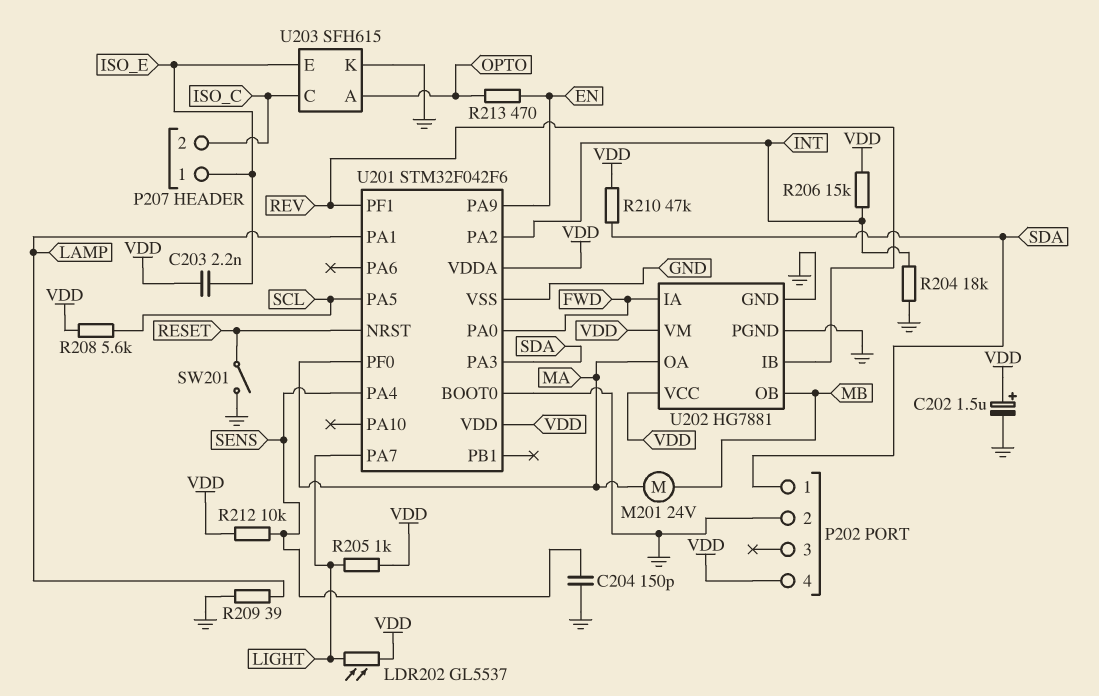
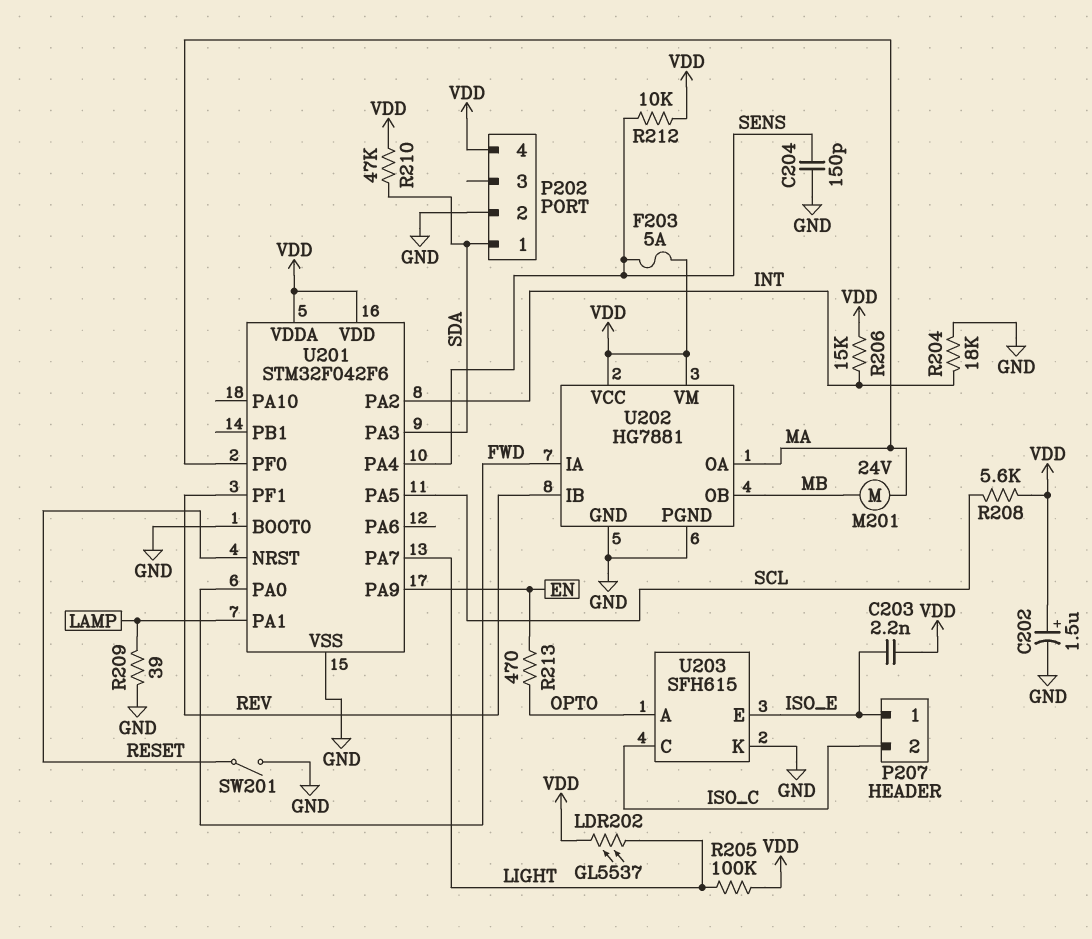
F203: none -> 5A (SENS, VDD)
R205: 1k (LIGHT, VDD) -> 100k (LIGHT, VDD)

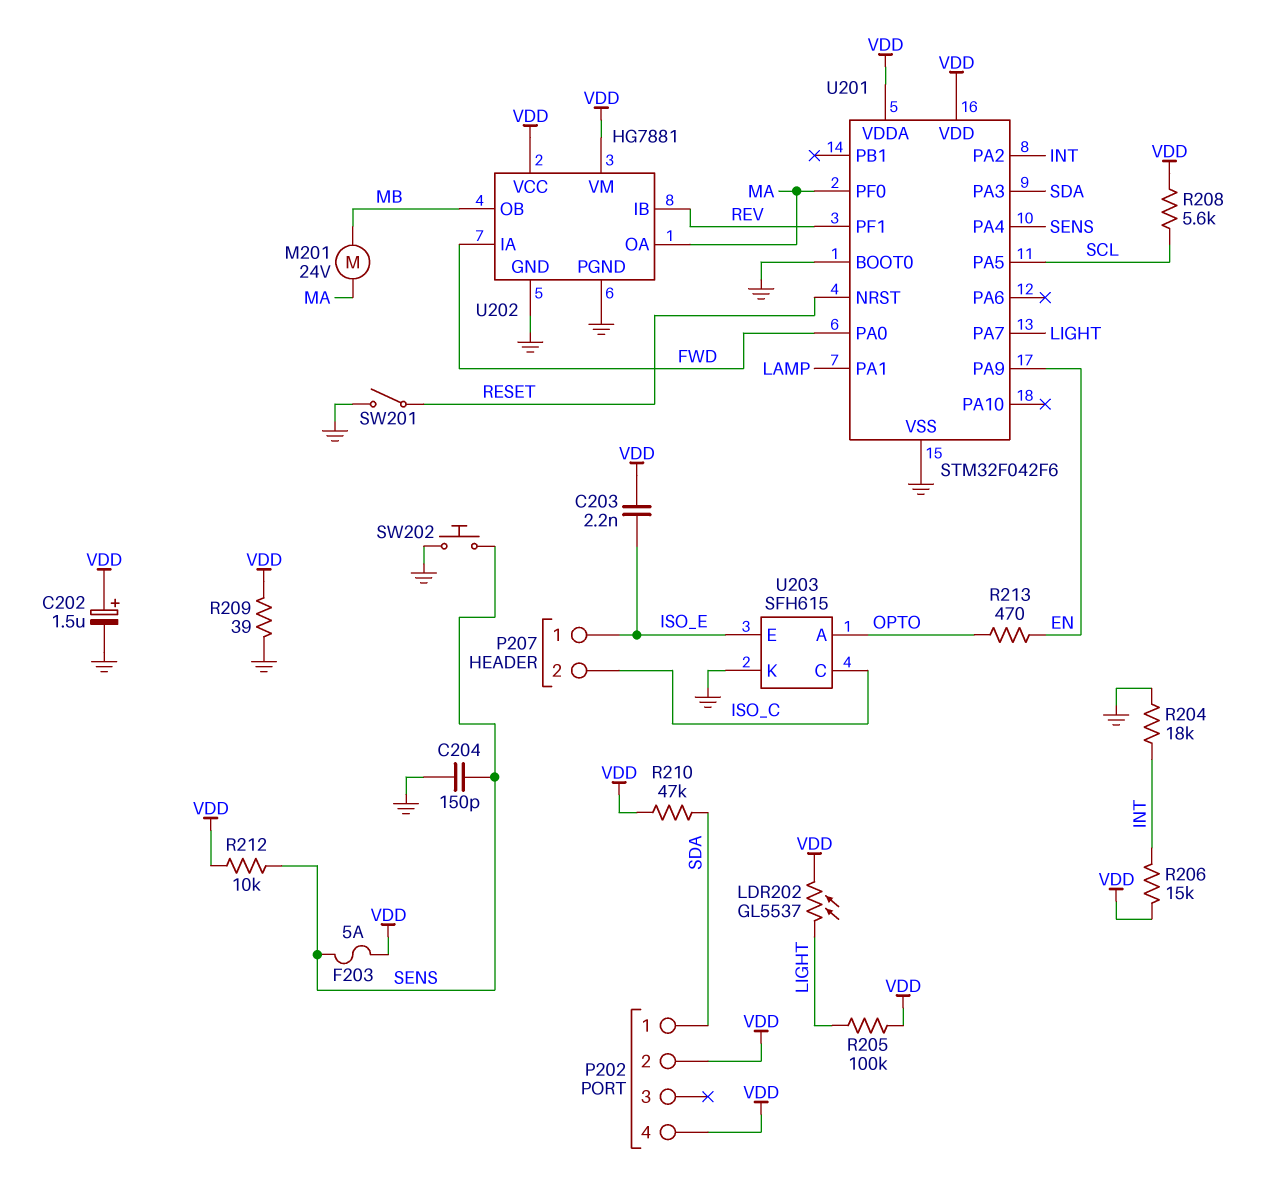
P202 pin 2: GND -> VDD
R209: 39 (GND, LAMP) -> 39 (GND, VDD)
SW202: none -> button (GND, SENS)

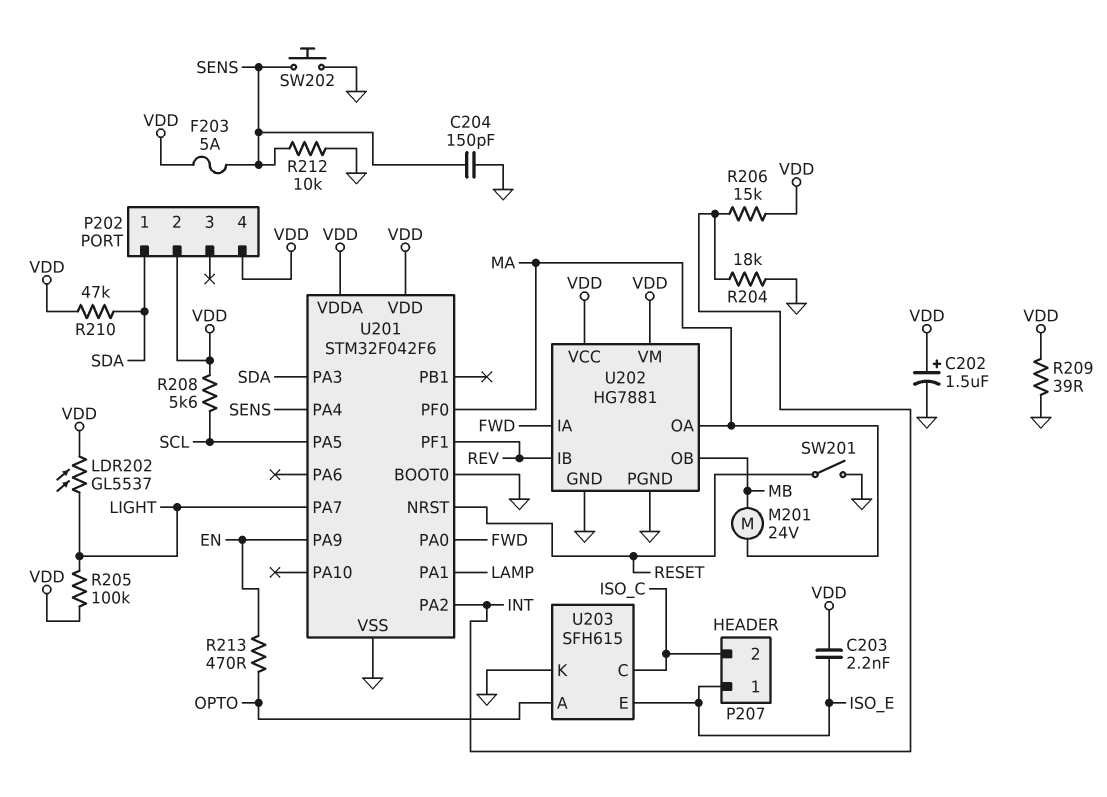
R212: 10k (SENS, VDD) -> 10k (GND, SENS)

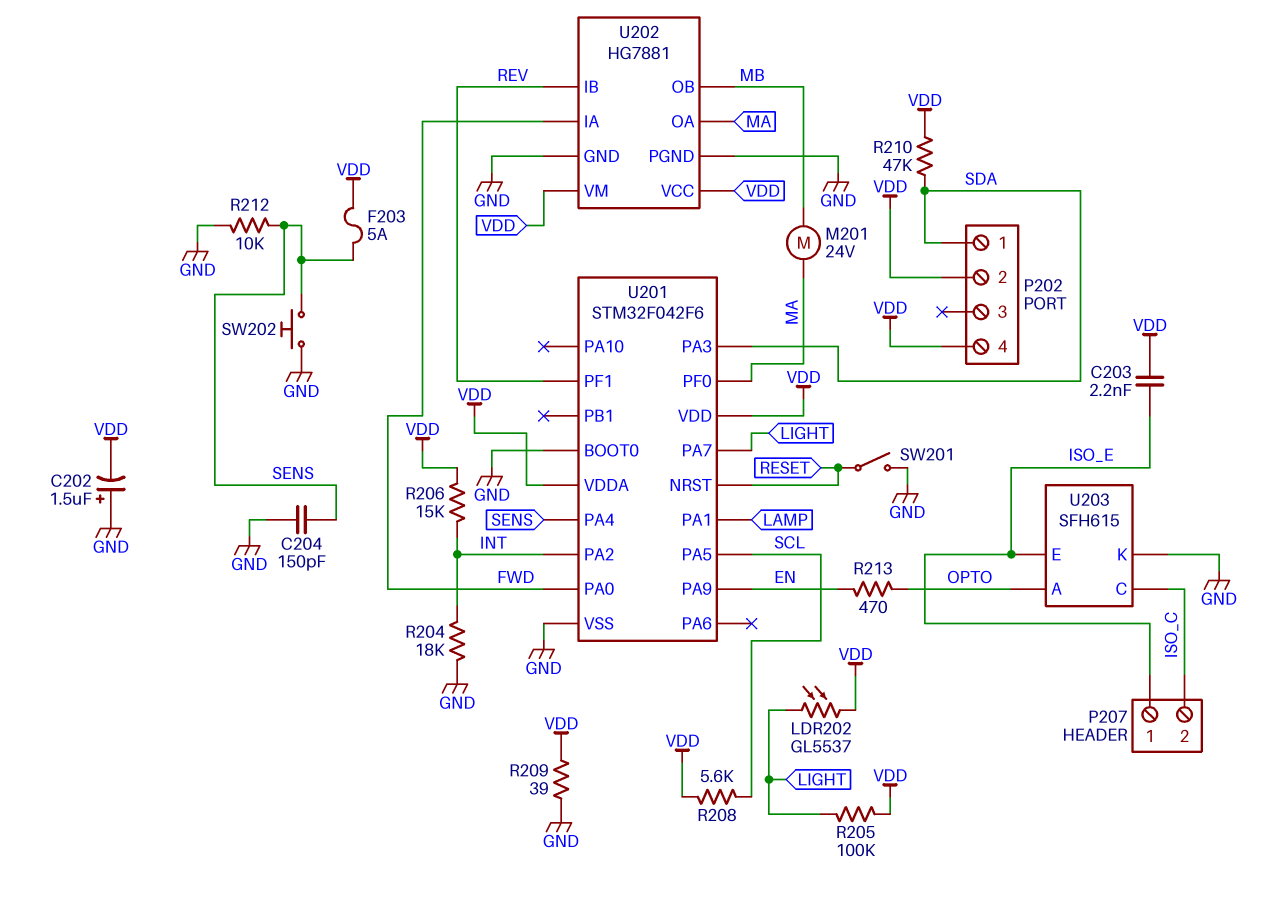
C202: 1.5uF (plus VDD, minus GND) -> 1.5uF (plus GND, minus VDD)

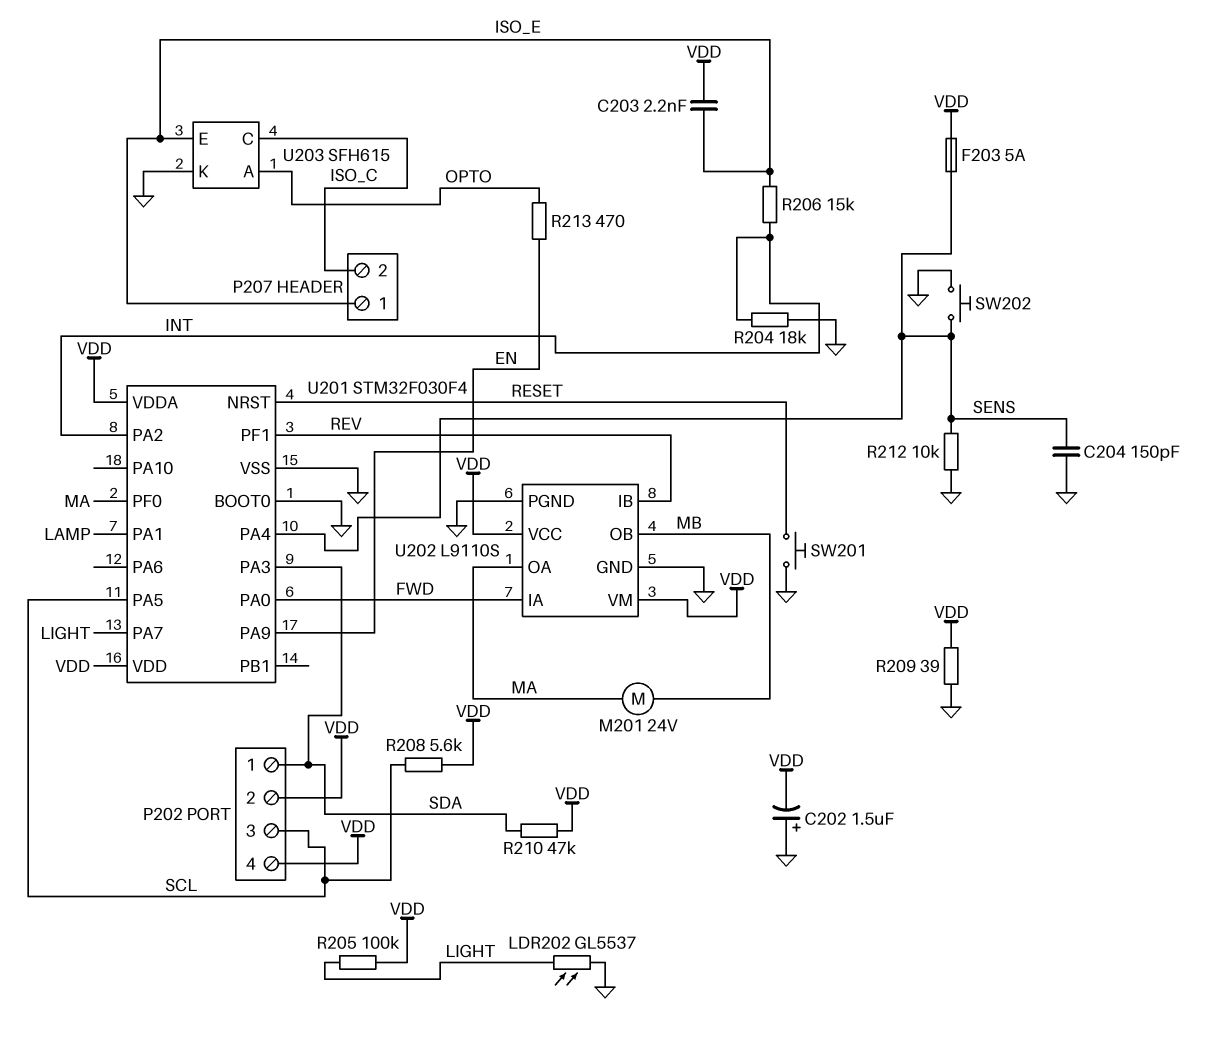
LDR202: GL5537 (LIGHT, VDD) -> GL5537 (GND, LIGHT)
P202 pin 3: none -> SCL
R206: 15k (INT, VDD) -> 15k (INT, ISO_E)
SW201: switch (GND, RESET) -> button (GND, RESET)
U201: STM32F042F6 -> STM32F030F4
U202: HG7881 -> L9110S

